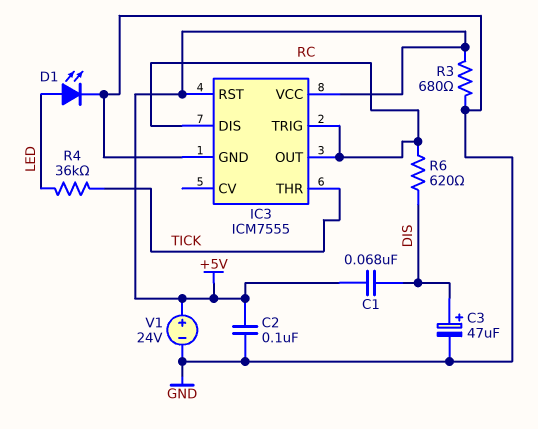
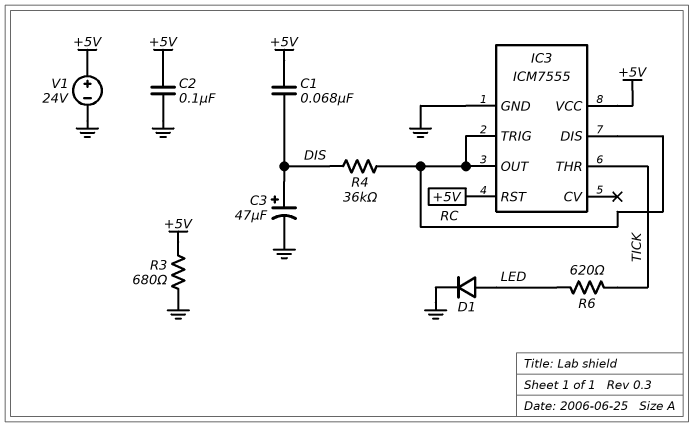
D1: LED (A LED, K GND) -> diode (A LED, K GND)
R4: 36k (LED, TICK) -> 36k (DIS, RC)
R6: 620 (DIS, RC) -> 620 (LED, TICK)

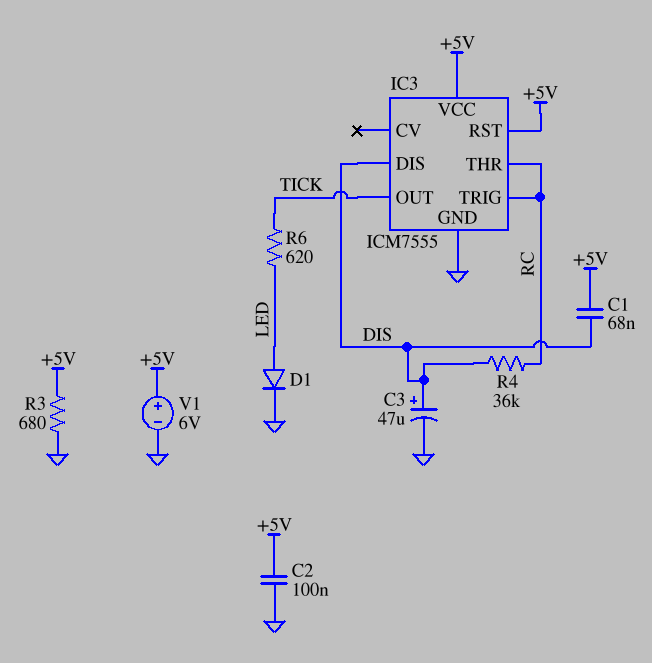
IC3 pin DIS: RC -> DIS
IC3 pin OUT: RC -> TICK
IC3 pin THR: TICK -> RC
V1: 24V (plus +5V, minus GND) -> 6V (plus +5V, minus GND)

